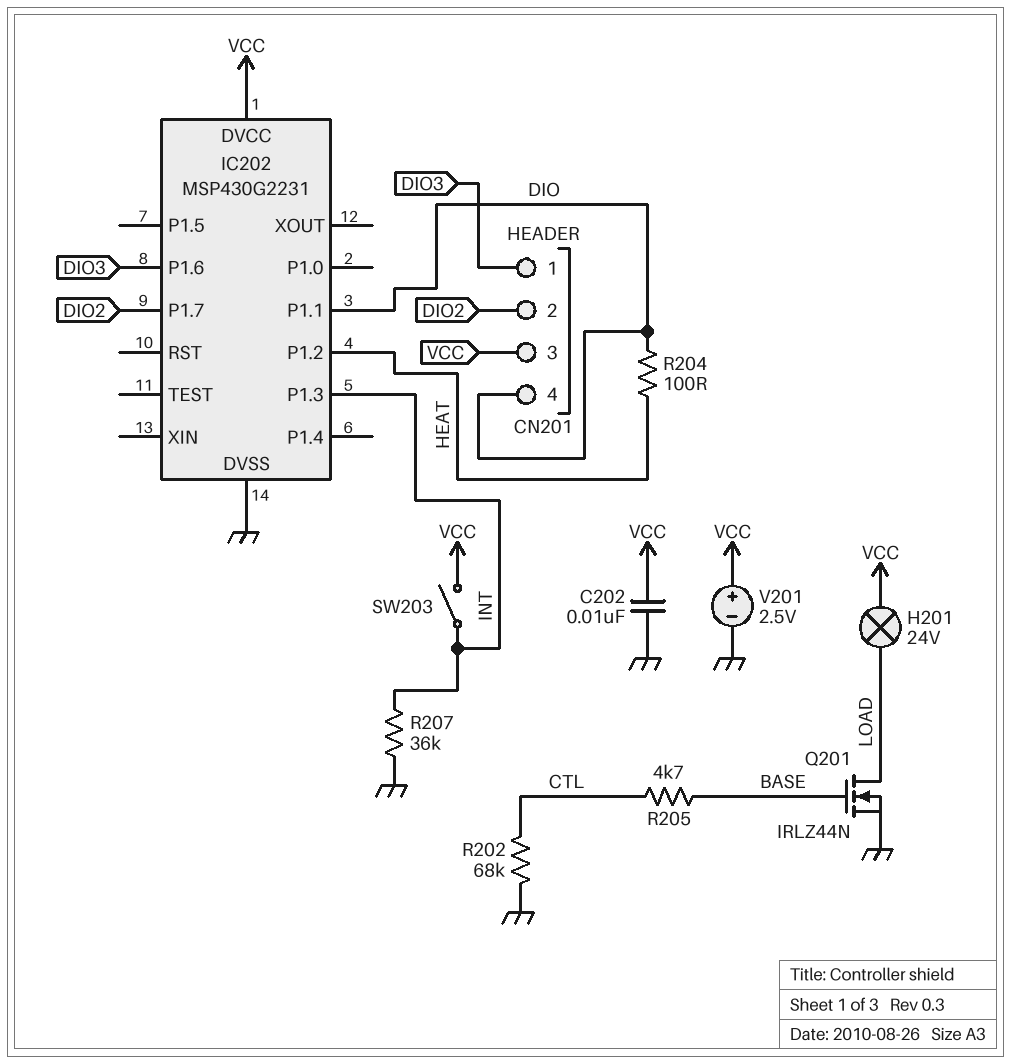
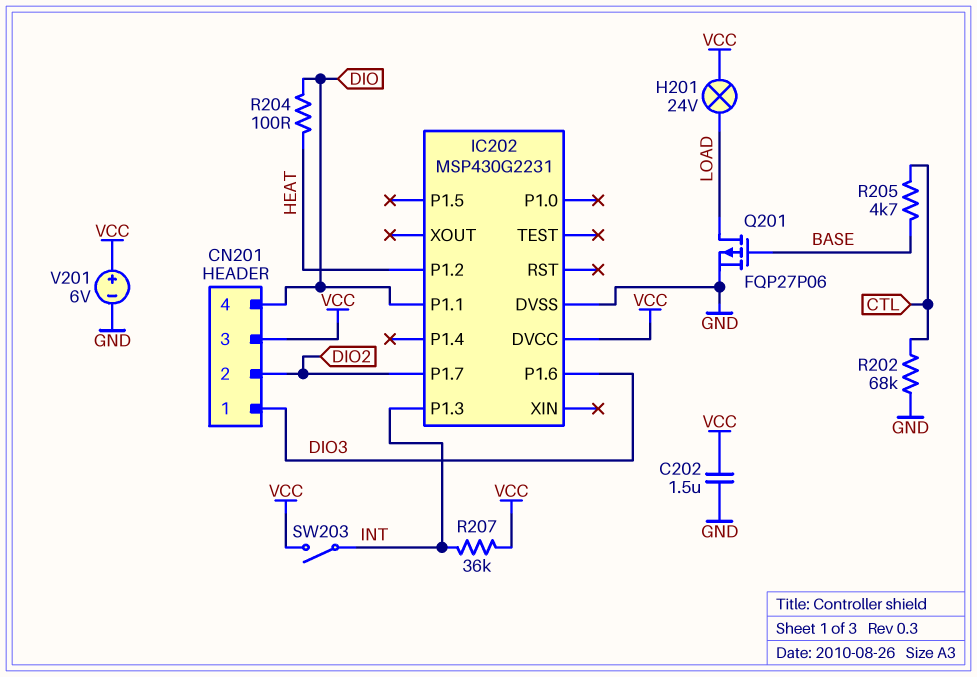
C202: 10nF (GND, VCC) -> 1.5uF (GND, VCC)
Q201: NMOS IRLZ44N (G BASE, D LOAD, S GND) -> PMOS FQP27P06 (G BASE, D LOAD, S GND)
R207: 36k (GND, INT) -> 36k (INT, VCC)
V201: 2.5V (plus VCC, minus GND) -> 6V (plus VCC, minus GND)

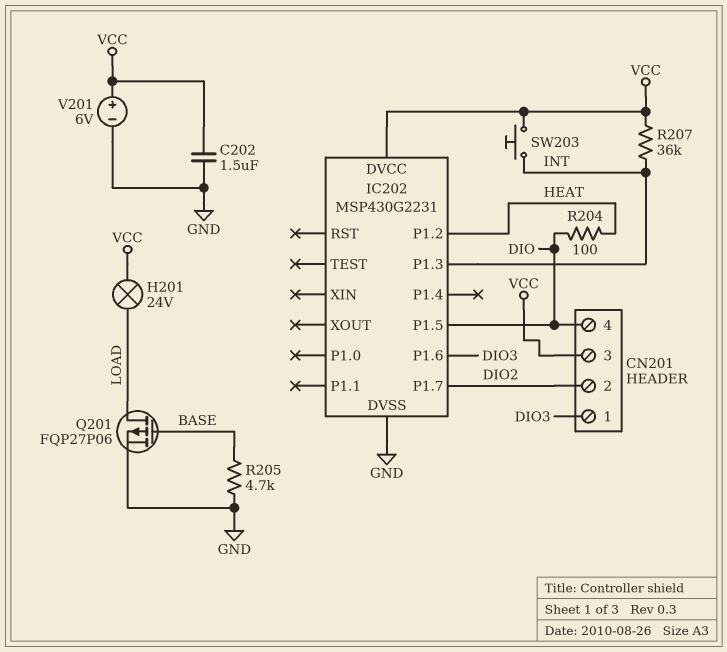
IC202 pin P1.1: DIO -> none
IC202 pin P1.5: none -> DIO
R202: 68k (CTL, GND) -> none
R205: 4.7k (BASE, CTL) -> 4.7k (BASE, GND)
SW203: switch (INT, VCC) -> button (INT, VCC)

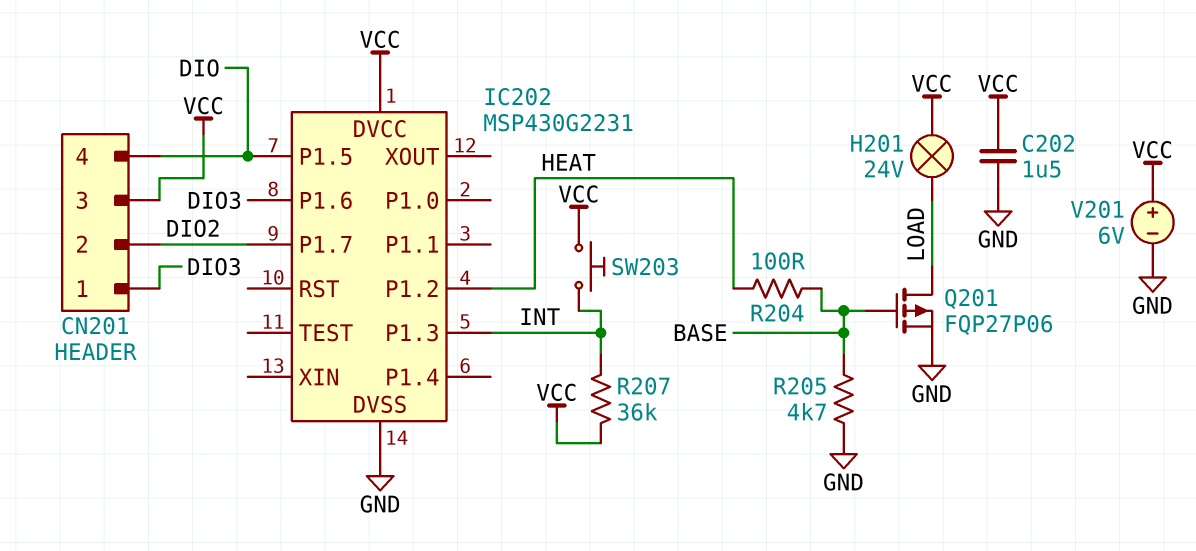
R204: 100 (DIO, HEAT) -> 100 (BASE, HEAT)

